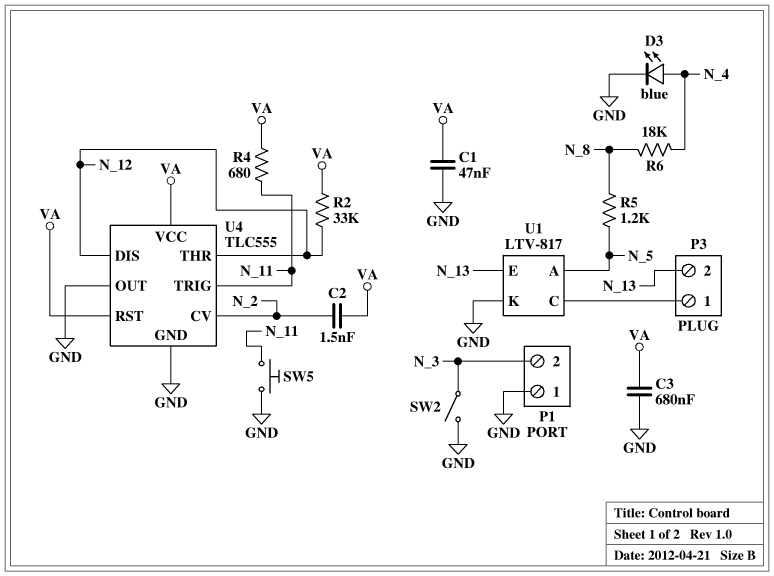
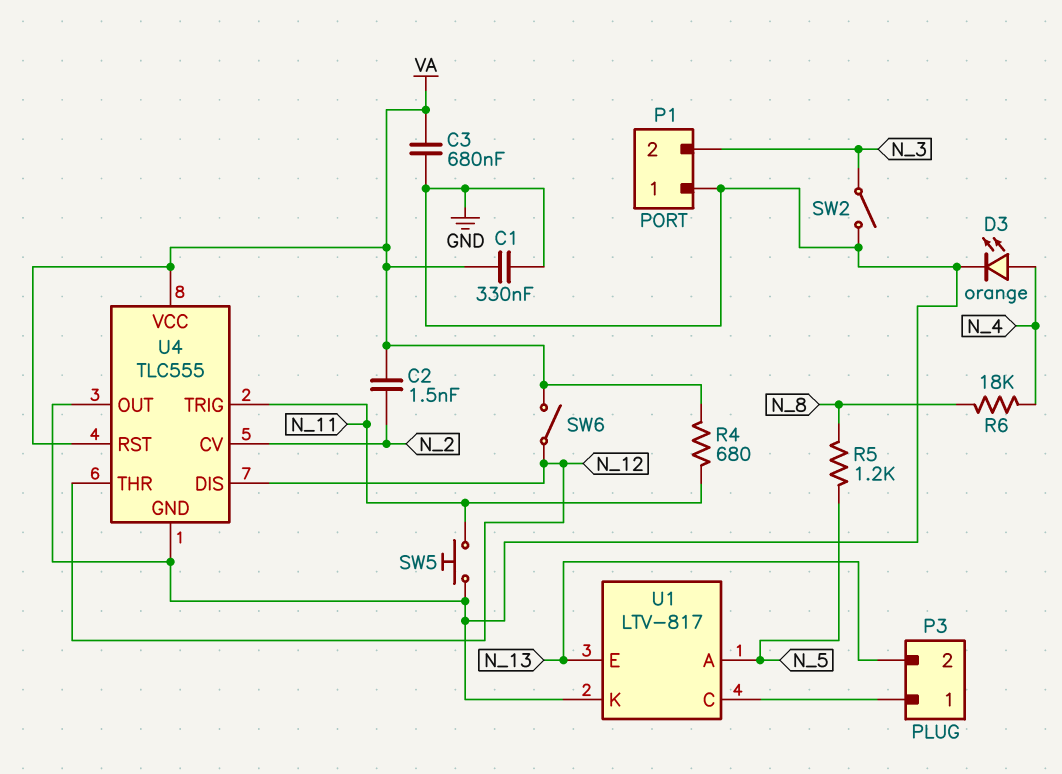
C1: 47nF (GND, VA) -> 330nF (GND, VA)
D3: LED blue (A N_4, K GND) -> LED orange (A N_4, K GND)
R2: 33k (N_12, VA) -> none
SW6: none -> switch (N_12, VA)

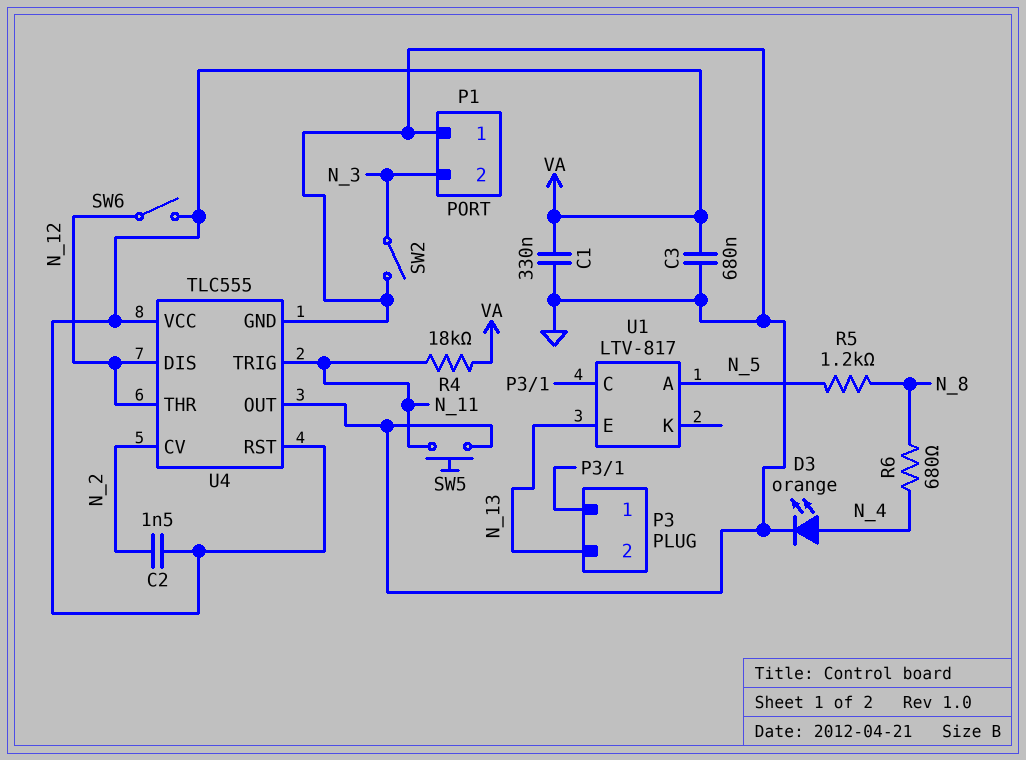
R4: 680 (N_11, VA) -> 18k (N_11, VA)
R6: 18k (N_4, N_8) -> 680 (N_4, N_8)
U1 pin K: GND -> none

